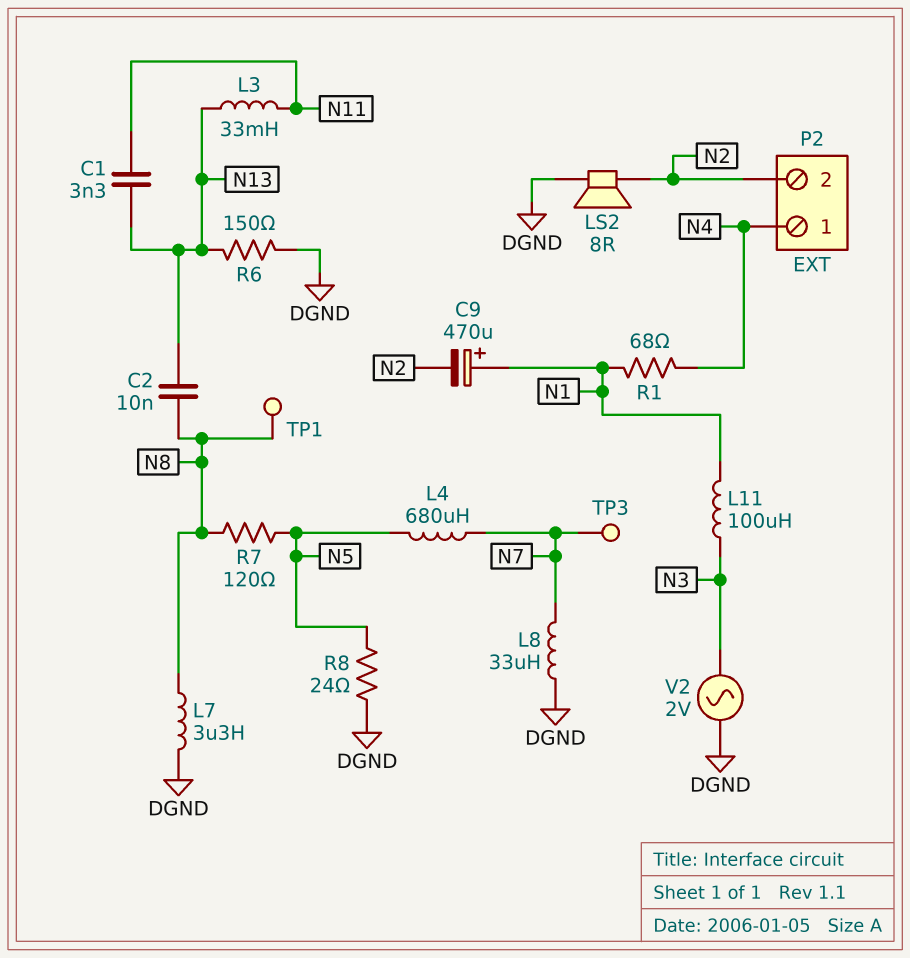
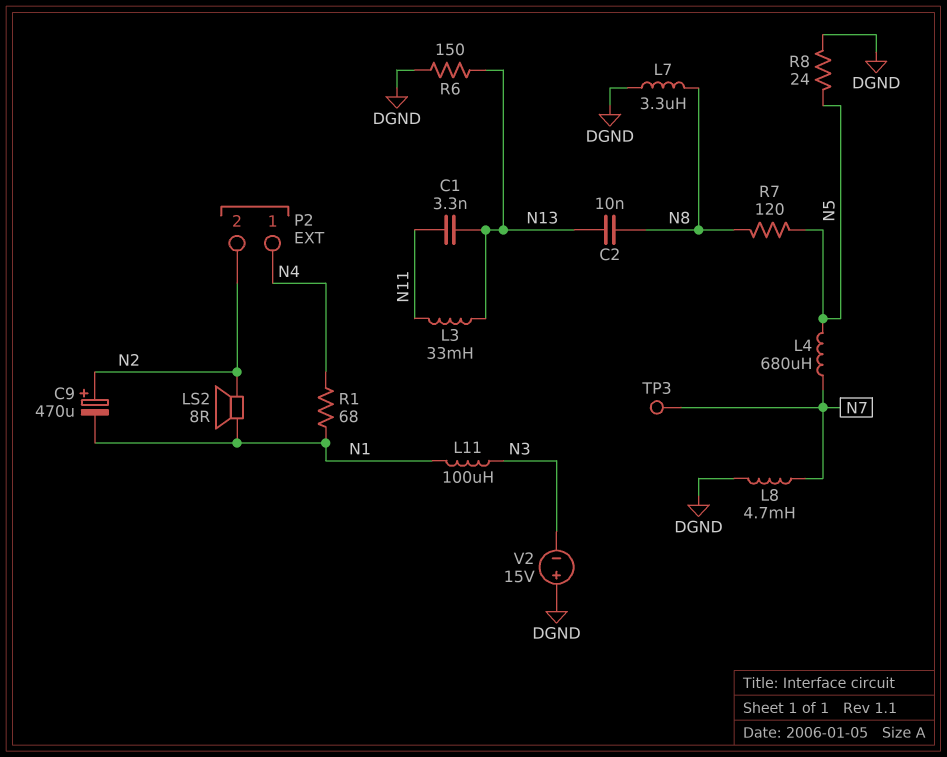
C9: 470uF (plus N1, minus N2) -> 470uF (plus N2, minus N1)
L8: 33uH (DGND, N7) -> 4.7mH (DGND, N7)
LS2: speaker 8R (DGND, N2) -> speaker 8R (N1, N2)
TP1: test point (N8) -> none
V2: AC 2V (DGND, N3) -> 15V (plus DGND, minus N3)

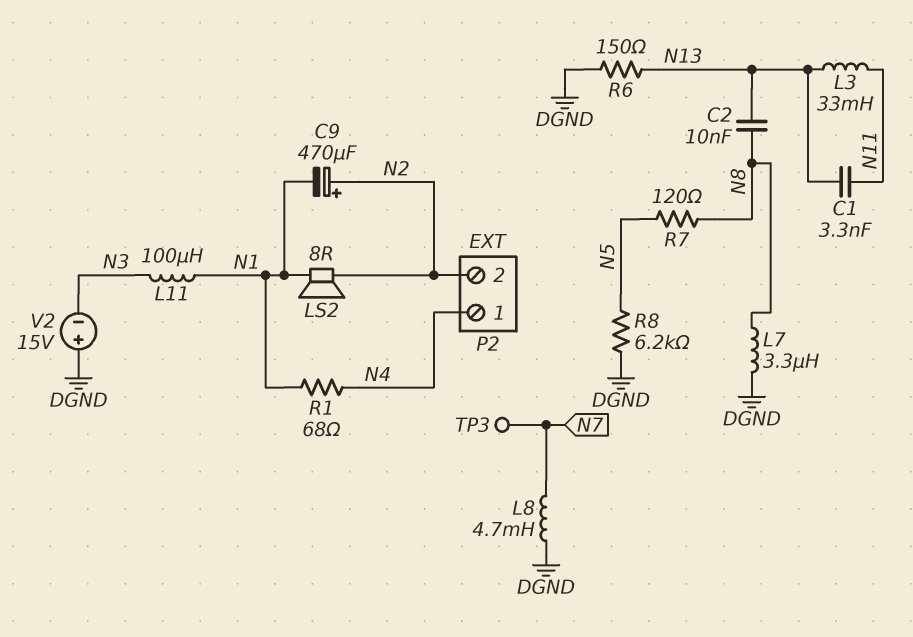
L4: 680uH (N5, N7) -> none
R8: 24 (DGND, N5) -> 6.2k (DGND, N5)

